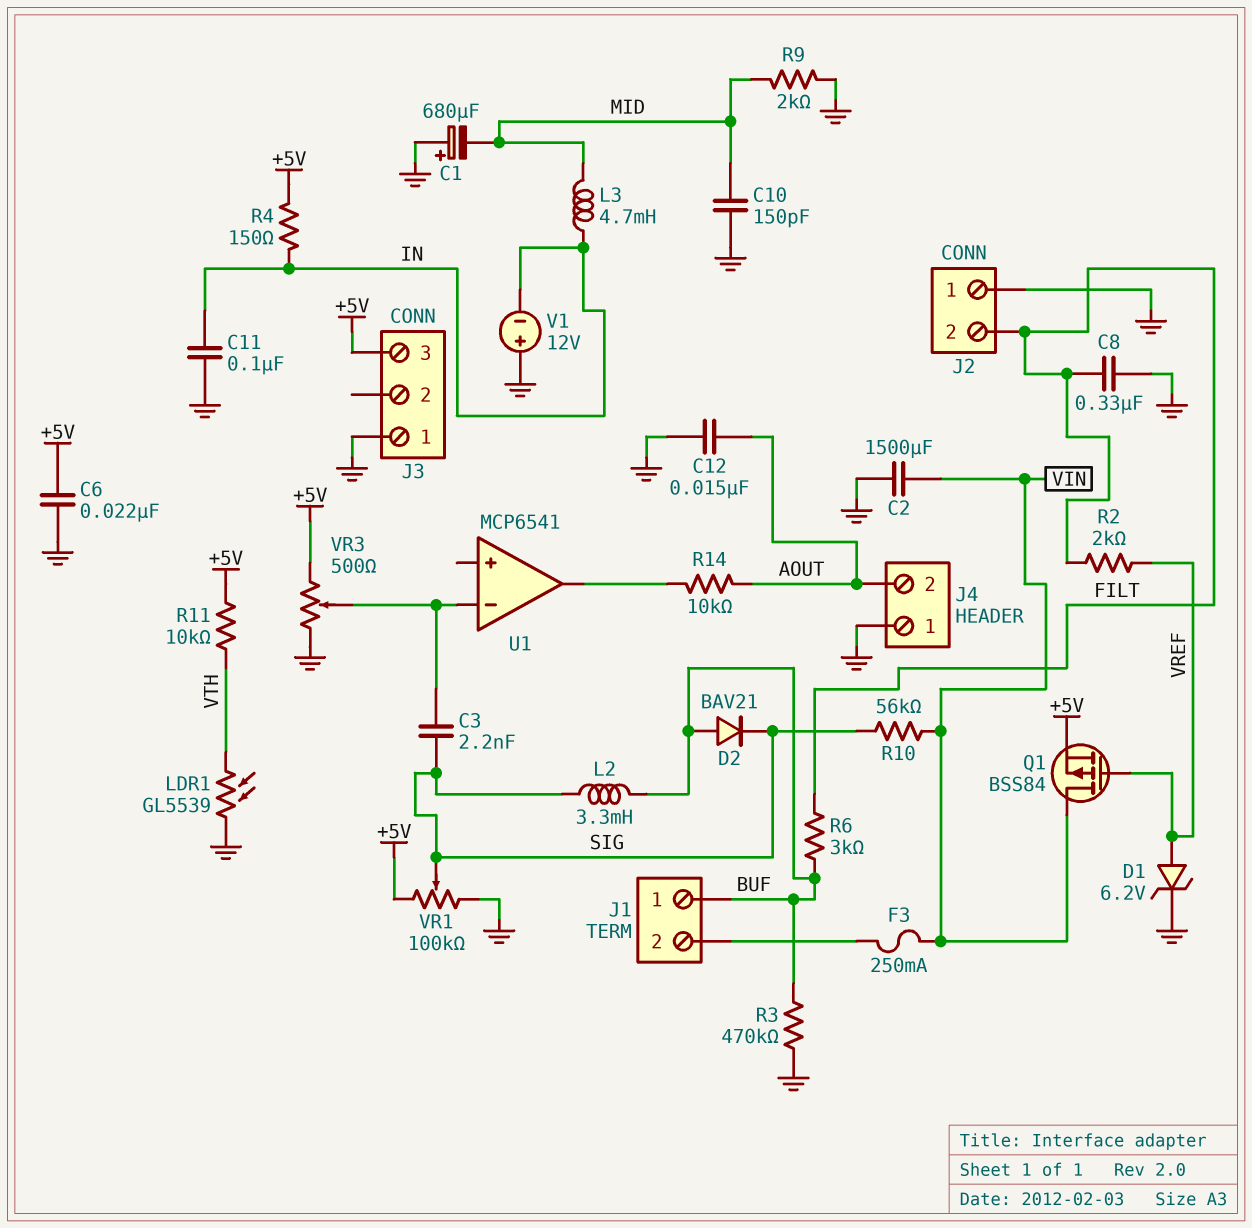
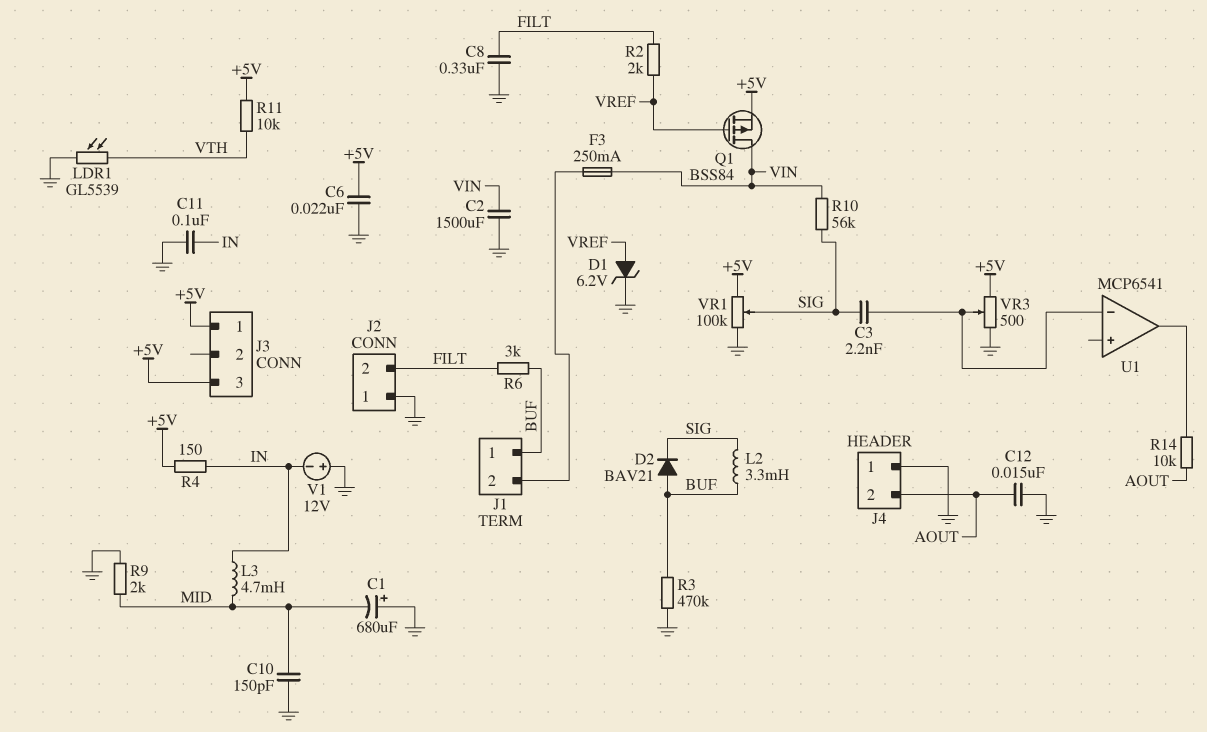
J3 pin 1: GND -> +5V

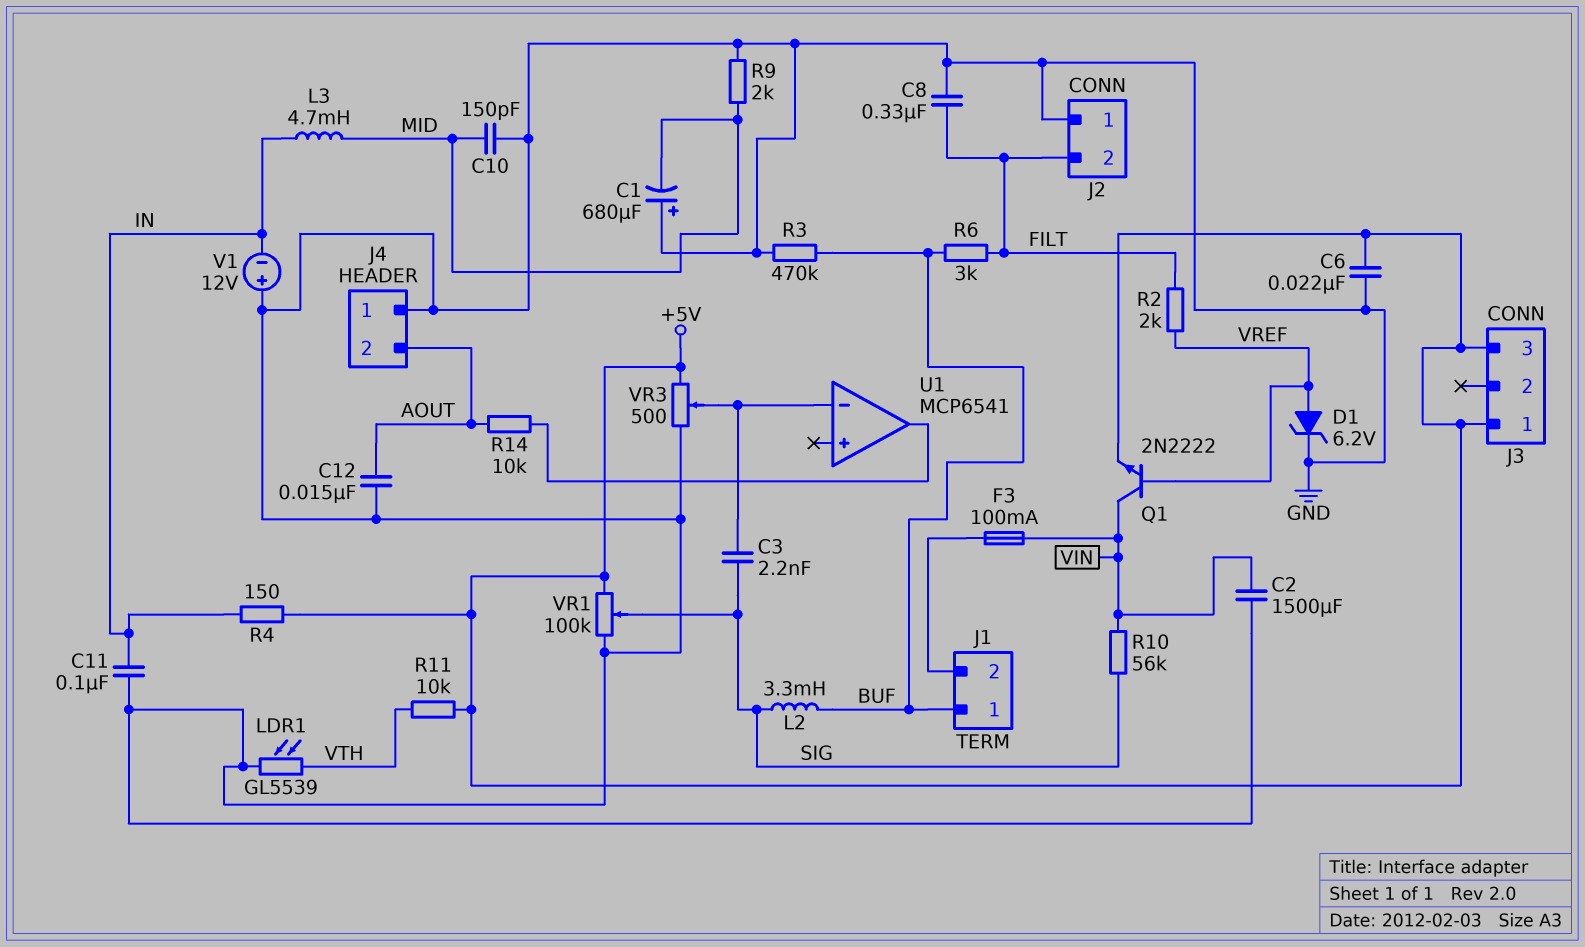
D2: diode BAV21 (A BUF, K SIG) -> none
F3: 250mA (J1/2, VIN) -> 100mA (J1/2, VIN)
Q1: PMOS BSS84 (G VREF, D VIN, S +5V) -> NPN 2N2222 (B VREF, C VIN, E +5V)

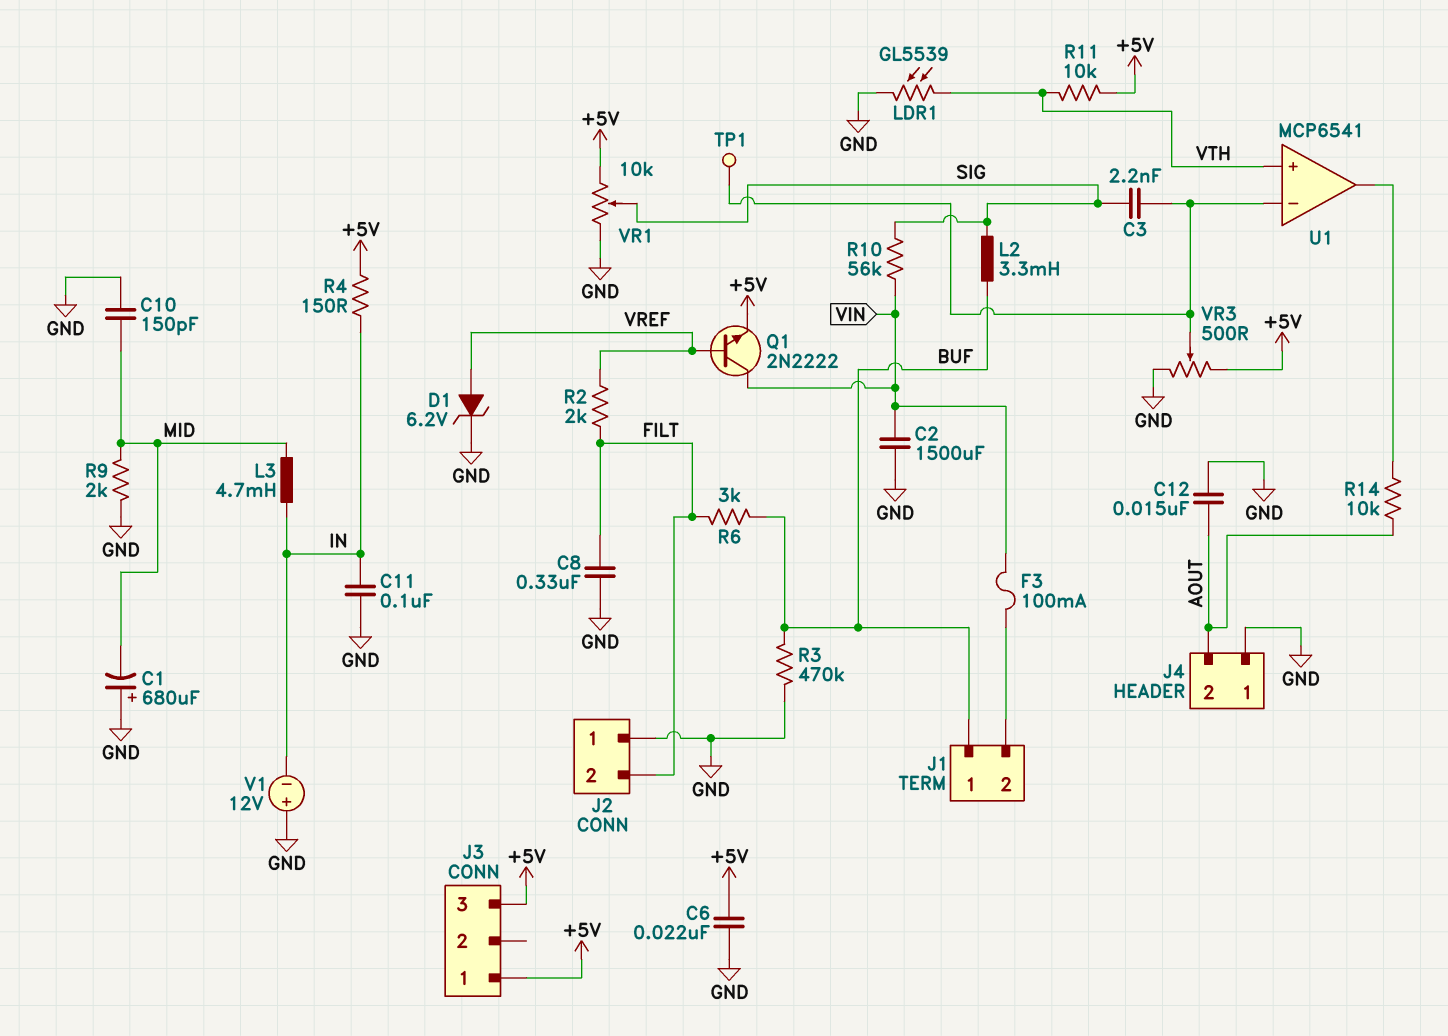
TP1: none -> test point (U1/in-)
U1 pin in+: none -> VTH
VR1: 100k (+5V, GND, wiper SIG) -> 10k (+5V, GND, wiper SIG)

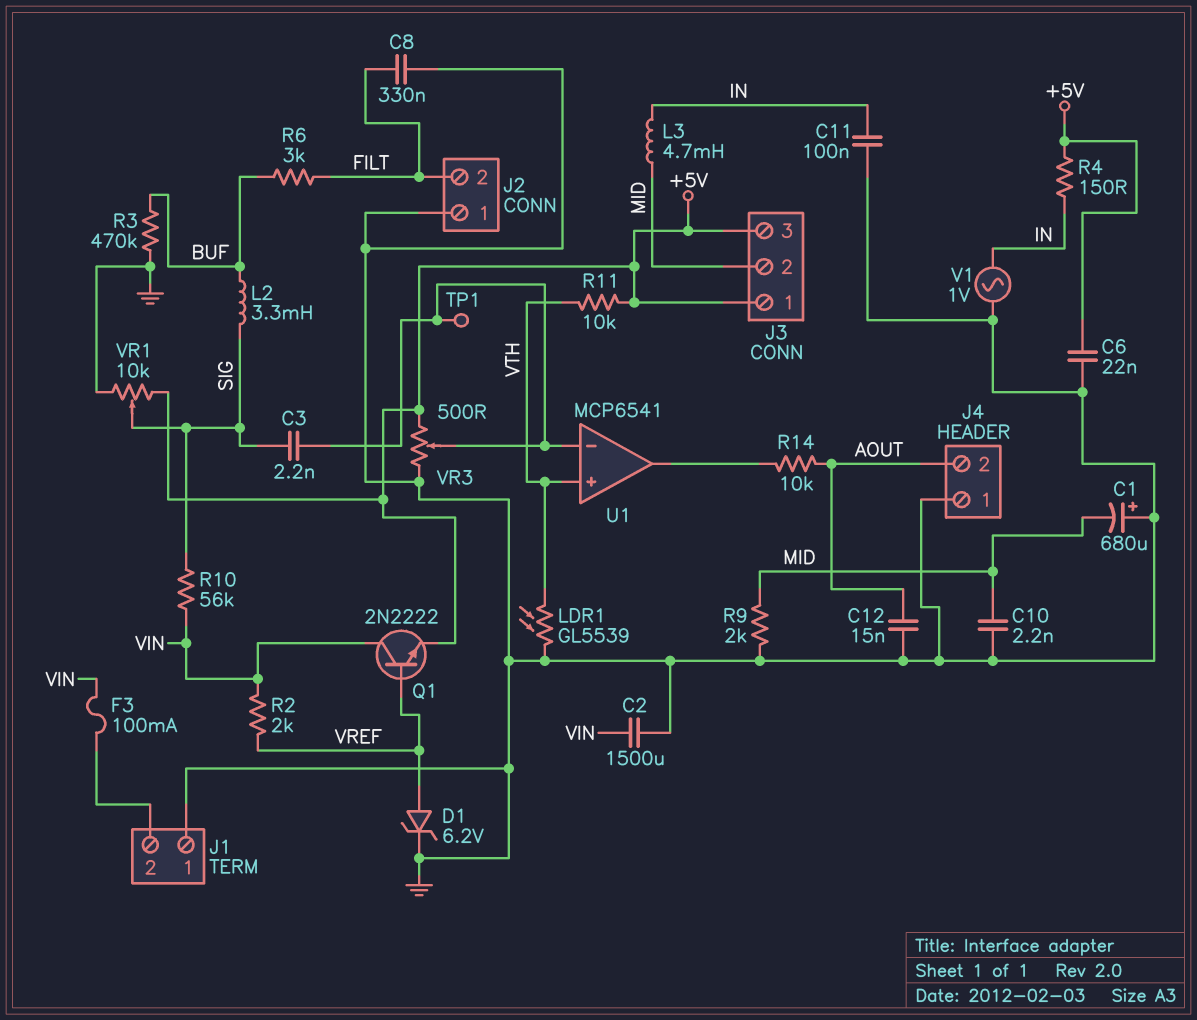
C10: 150pF (GND, MID) -> 2.2nF (GND, MID)
J1 pin 1: BUF -> GND
J3 pin 2: none -> MID
R2: 2k (FILT, VREF) -> 2k (VIN, VREF)
V1: 12V (plus GND, minus IN) -> AC 1V (GND, IN)

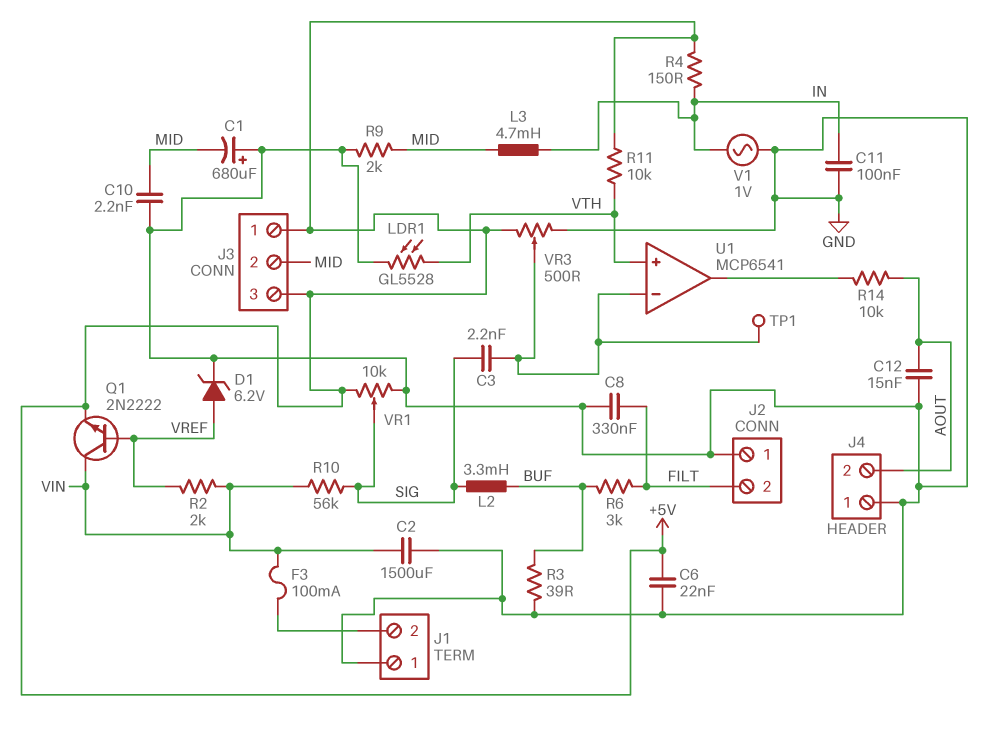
LDR1: GL5539 (GND, VTH) -> GL5528 (GND, VTH)
R3: 470k (BUF, GND) -> 39 (BUF, GND)

